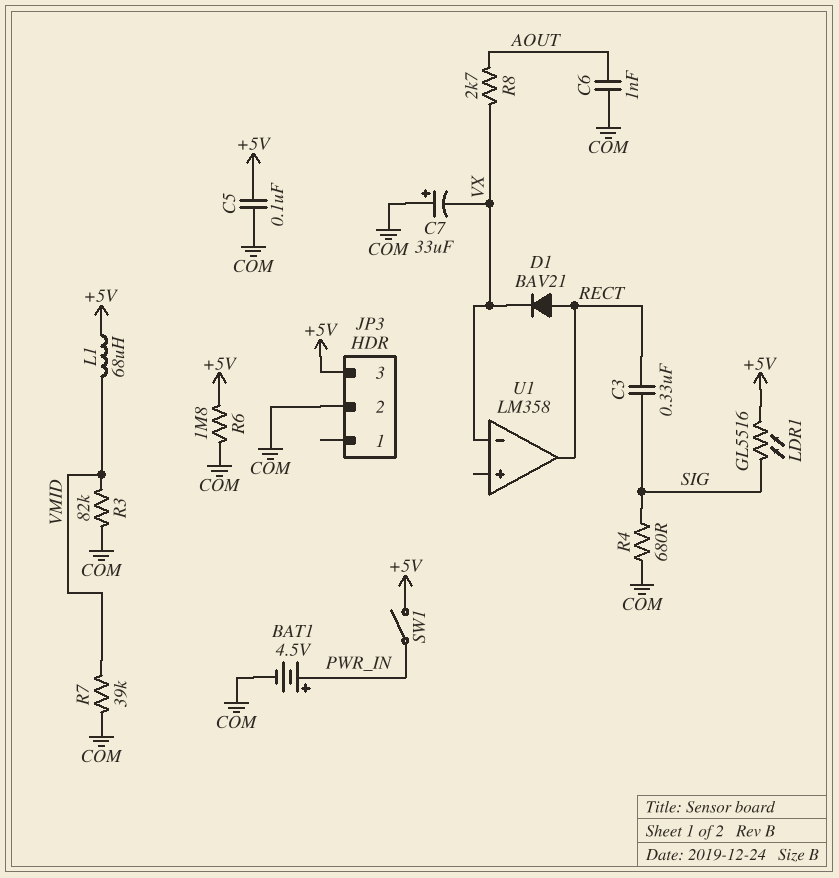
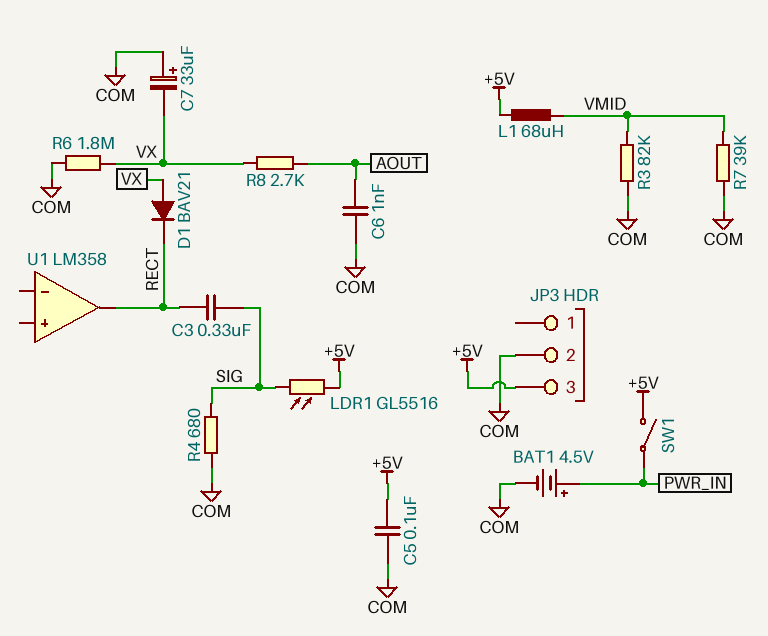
D1: diode BAV21 (A RECT, K VX) -> diode BAV21 (A VX, K RECT)
R6: 1.8M (+5V, COM) -> 1.8M (COM, VX)
U1 pin in-: VX -> none

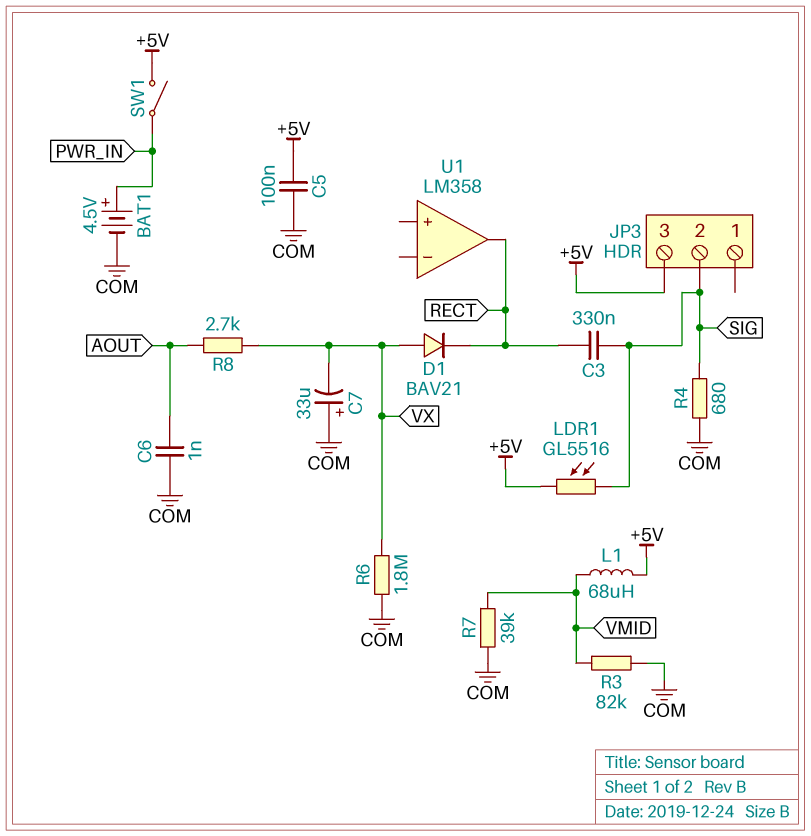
JP3 pin 2: COM -> SIG

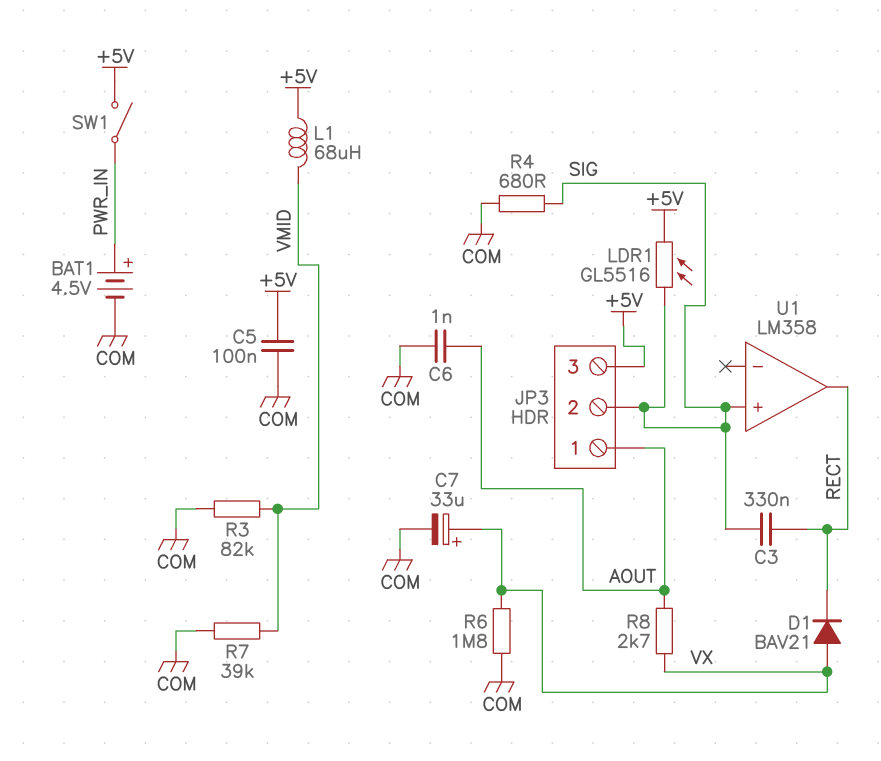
C7: 33uF (plus COM, minus VX) -> 33uF (plus VX, minus COM)
JP3 pin 1: none -> AOUT
U1 pin in+: none -> SIG

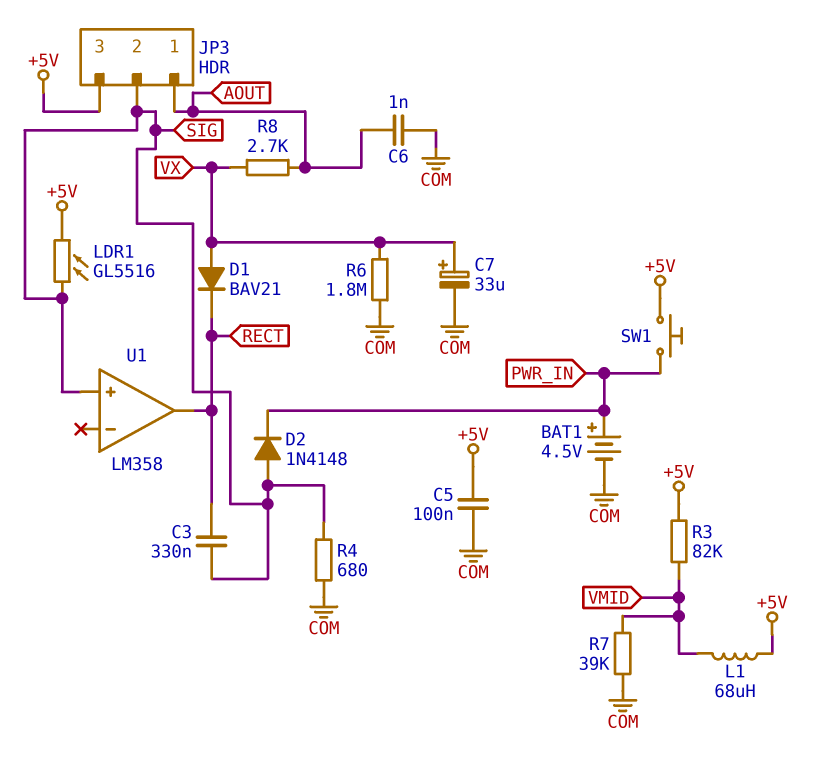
D2: none -> diode 1N4148 (A SIG, K PWR_IN)
R3: 82k (COM, VMID) -> 82k (+5V, VMID)
SW1: switch (+5V, PWR_IN) -> button (+5V, PWR_IN)

